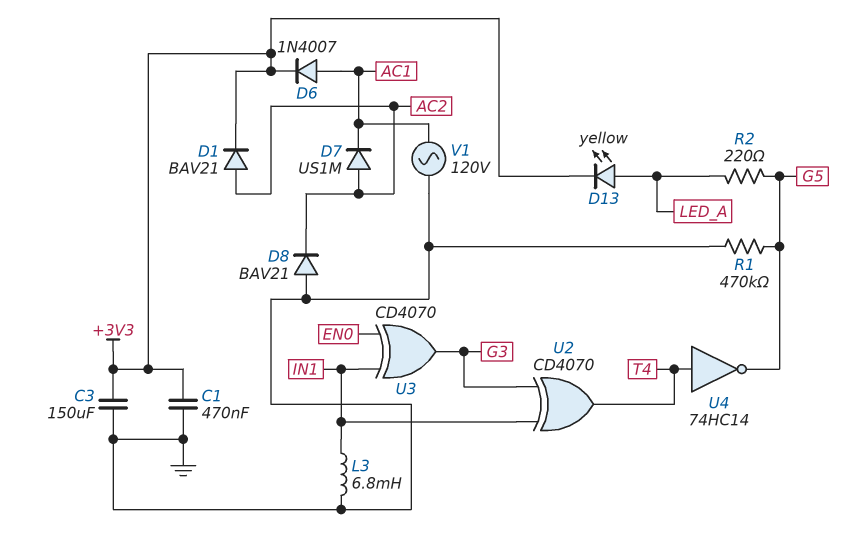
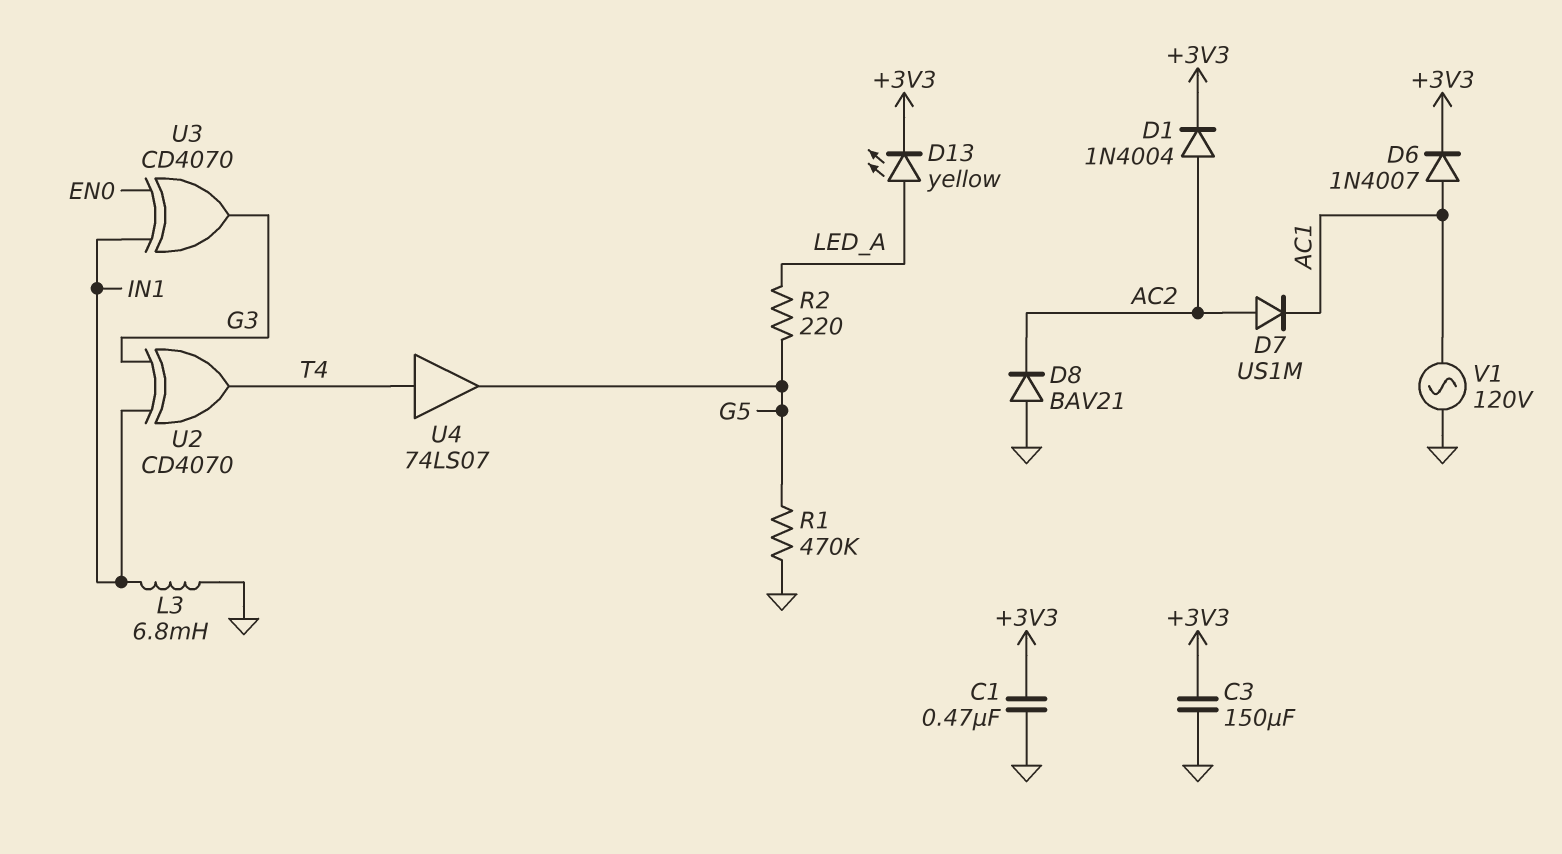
D1: diode BAV21 (A AC2, K +3V3) -> diode 1N4004 (A AC2, K +3V3)
U4: NOT 74HC14 (in T4, out G5) -> buffer 74LS07 (in T4, out G5)

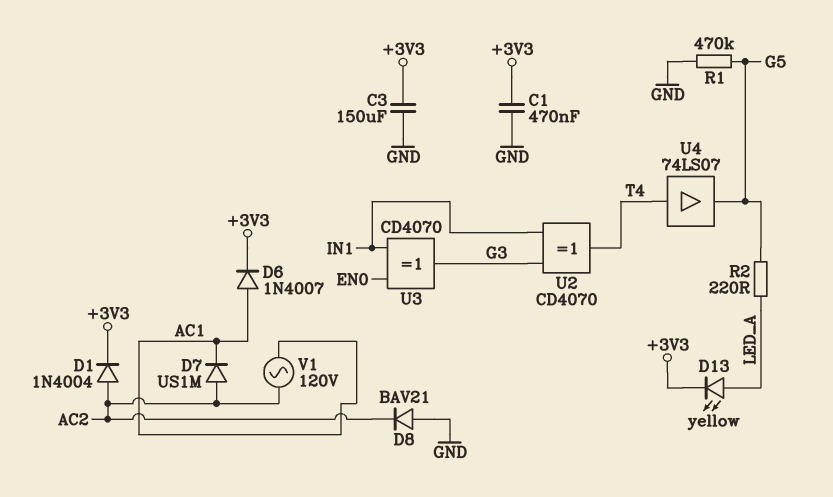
L3: 6.8mH (GND, IN1) -> none
V1: AC 120V (AC1, GND) -> AC 120V (AC1, AC2)

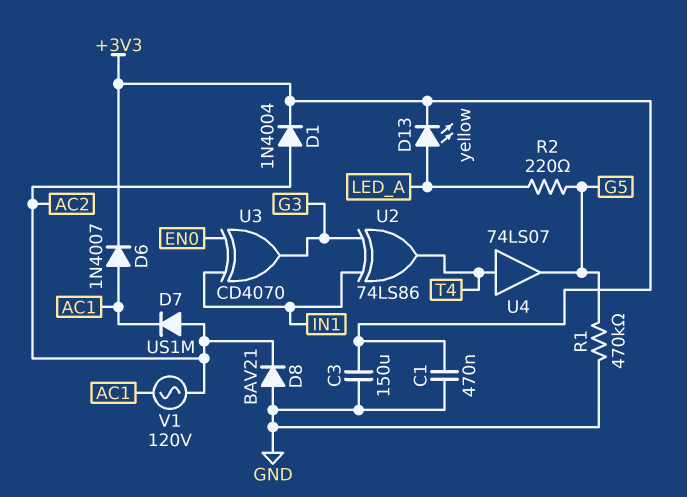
U2: XOR CD4070 (in G3, in IN1, out T4) -> XOR 74LS86 (in G3, in IN1, out T4)

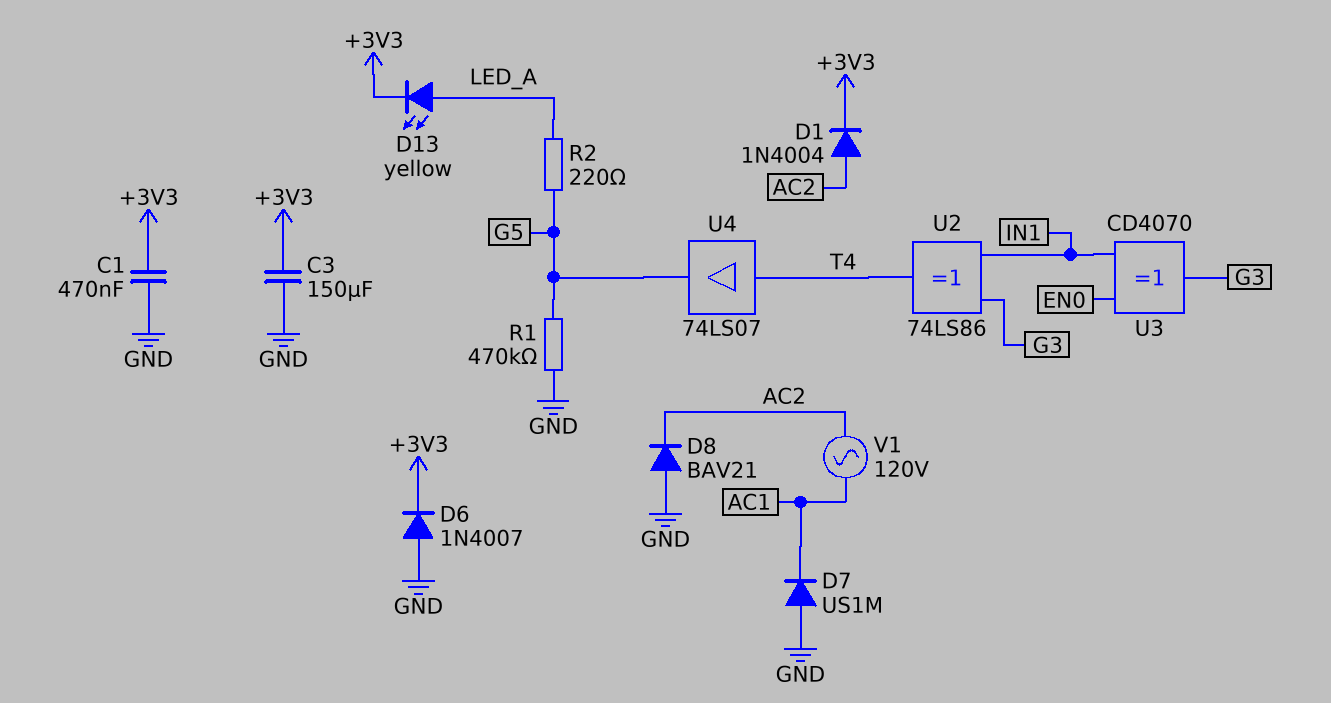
D6: diode 1N4007 (A AC1, K +3V3) -> diode 1N4007 (A GND, K +3V3)
D7: diode US1M (A AC2, K AC1) -> diode US1M (A GND, K AC1)

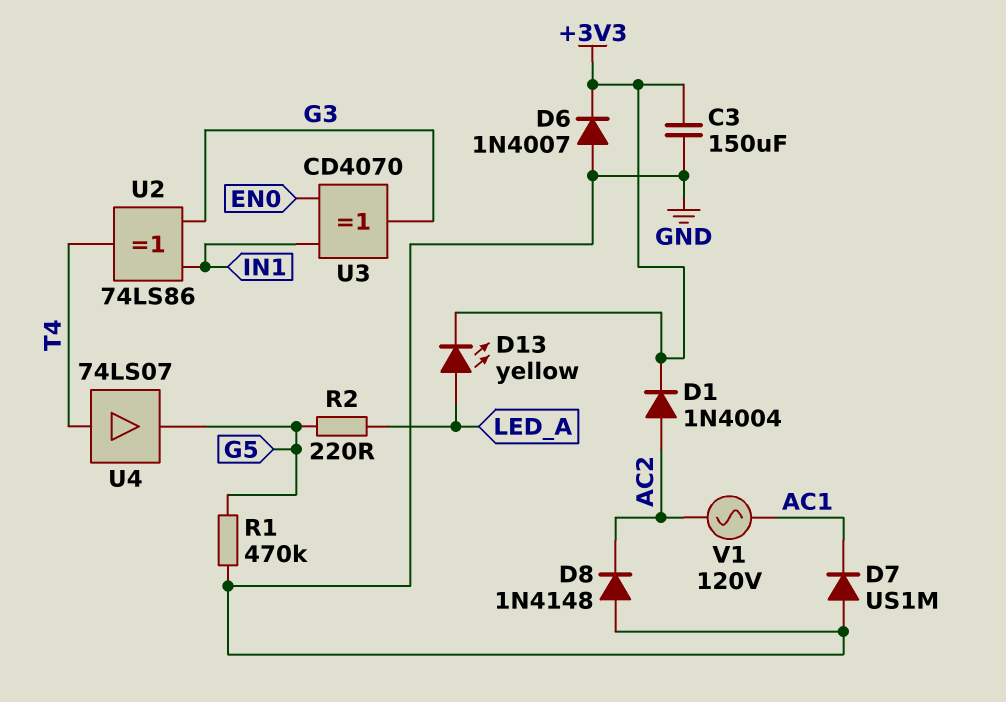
C1: 470nF (+3V3, GND) -> none
D8: diode BAV21 (A GND, K AC2) -> diode 1N4148 (A GND, K AC2)

